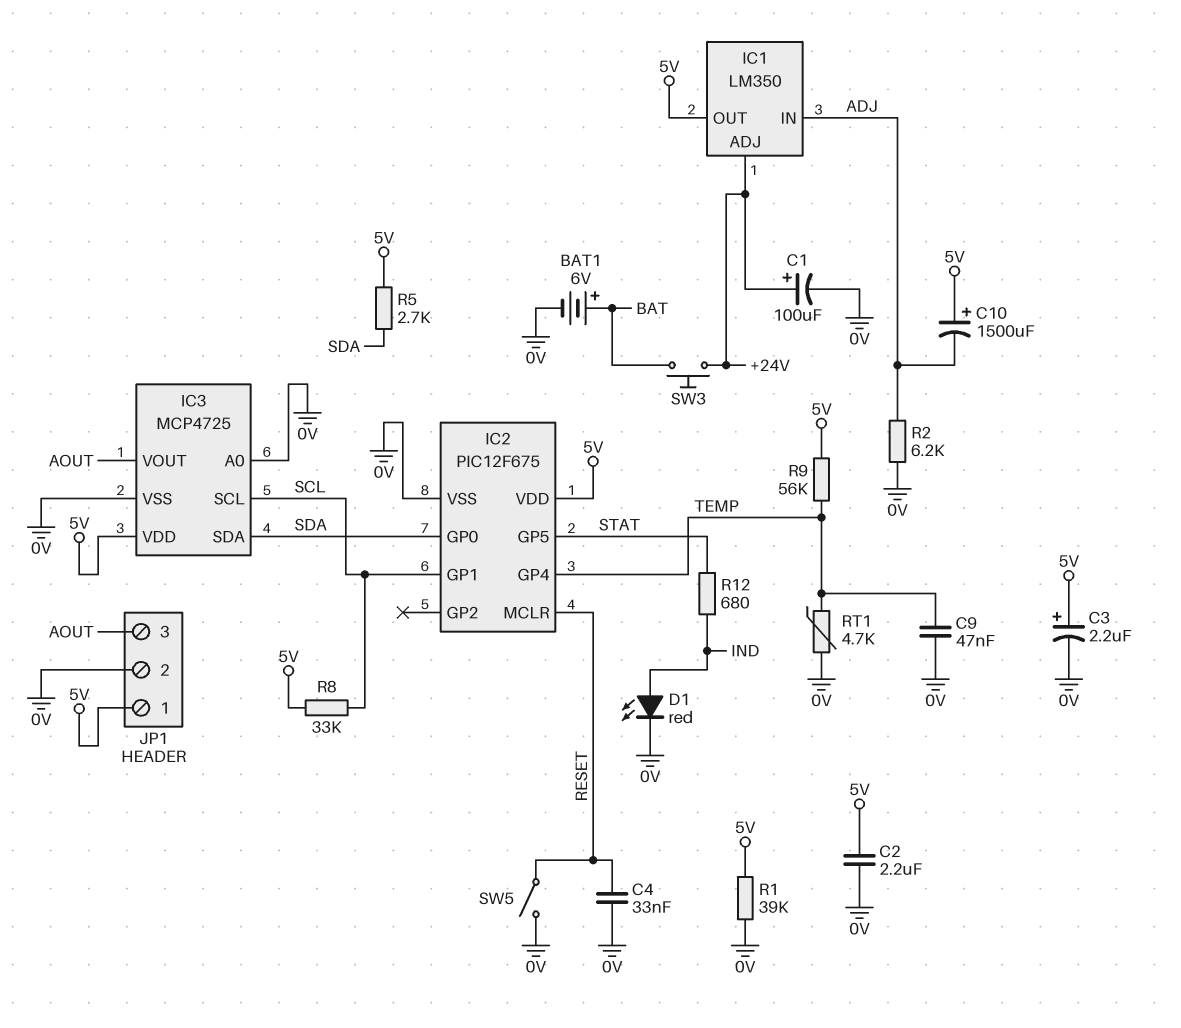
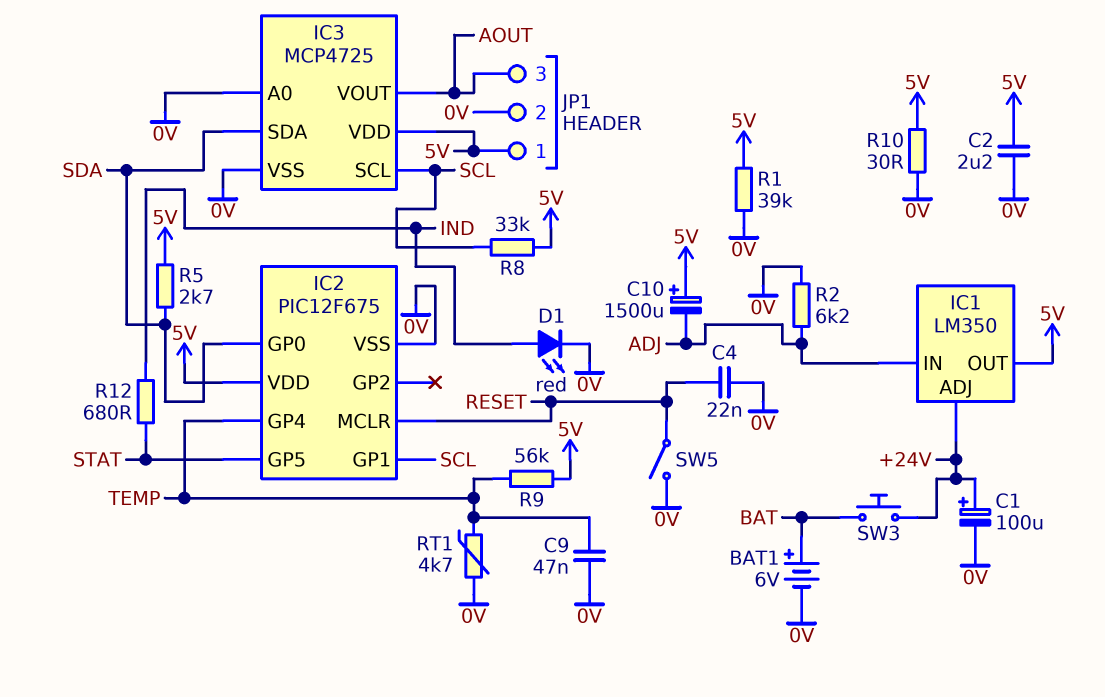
C3: 2.2uF (plus 5V, minus 0V) -> none
C4: 33nF (0V, RESET) -> 22nF (0V, RESET)
R10: none -> 30 (0V, 5V)

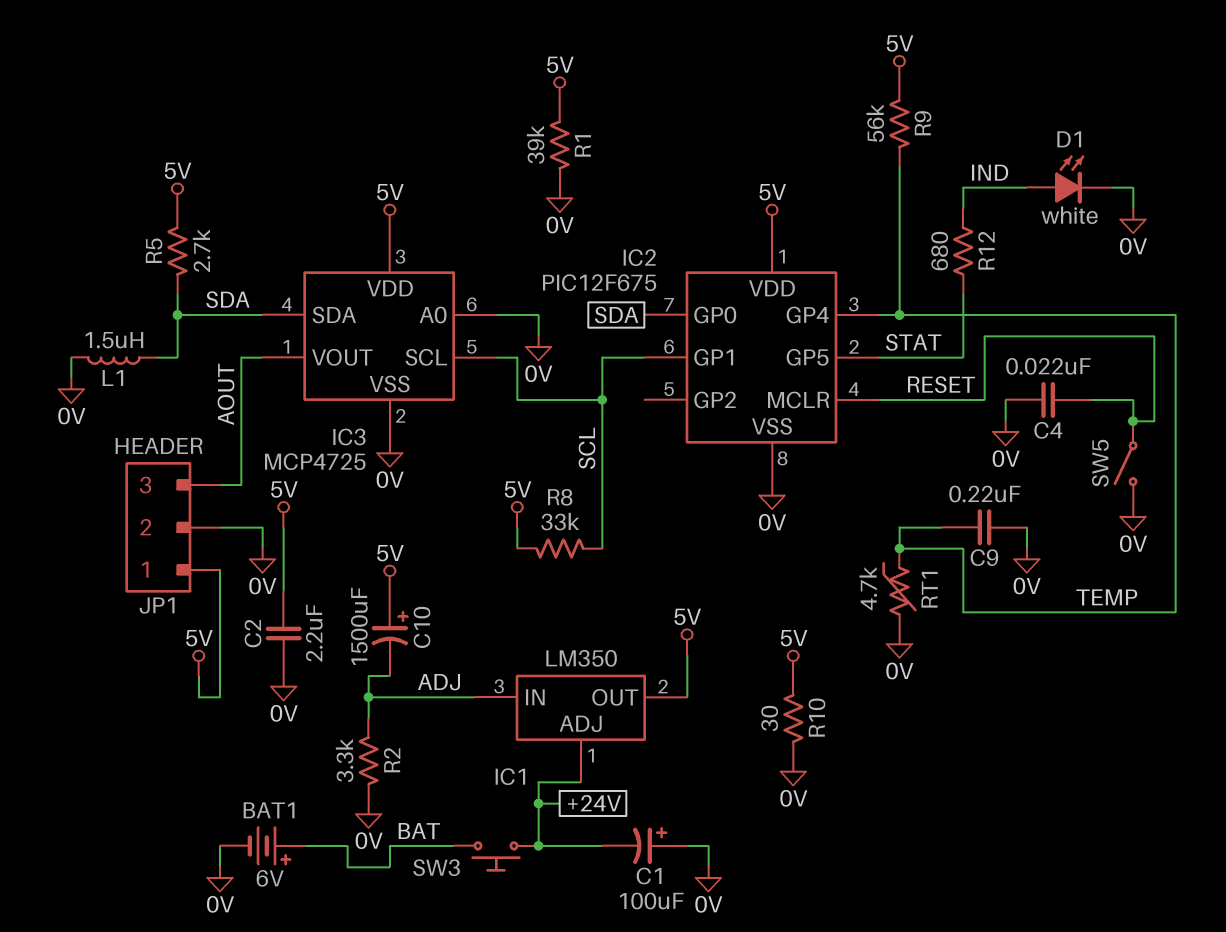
C1: 100uF (plus +24V, minus 0V) -> 100uF (plus 0V, minus +24V)
C9: 47nF (0V, TEMP) -> 220nF (0V, TEMP)
D1: LED red (A IND, K 0V) -> LED white (A IND, K 0V)
L1: none -> 1.5uH (0V, SDA)
R2: 6.2k (0V, ADJ) -> 3.3k (0V, ADJ)

